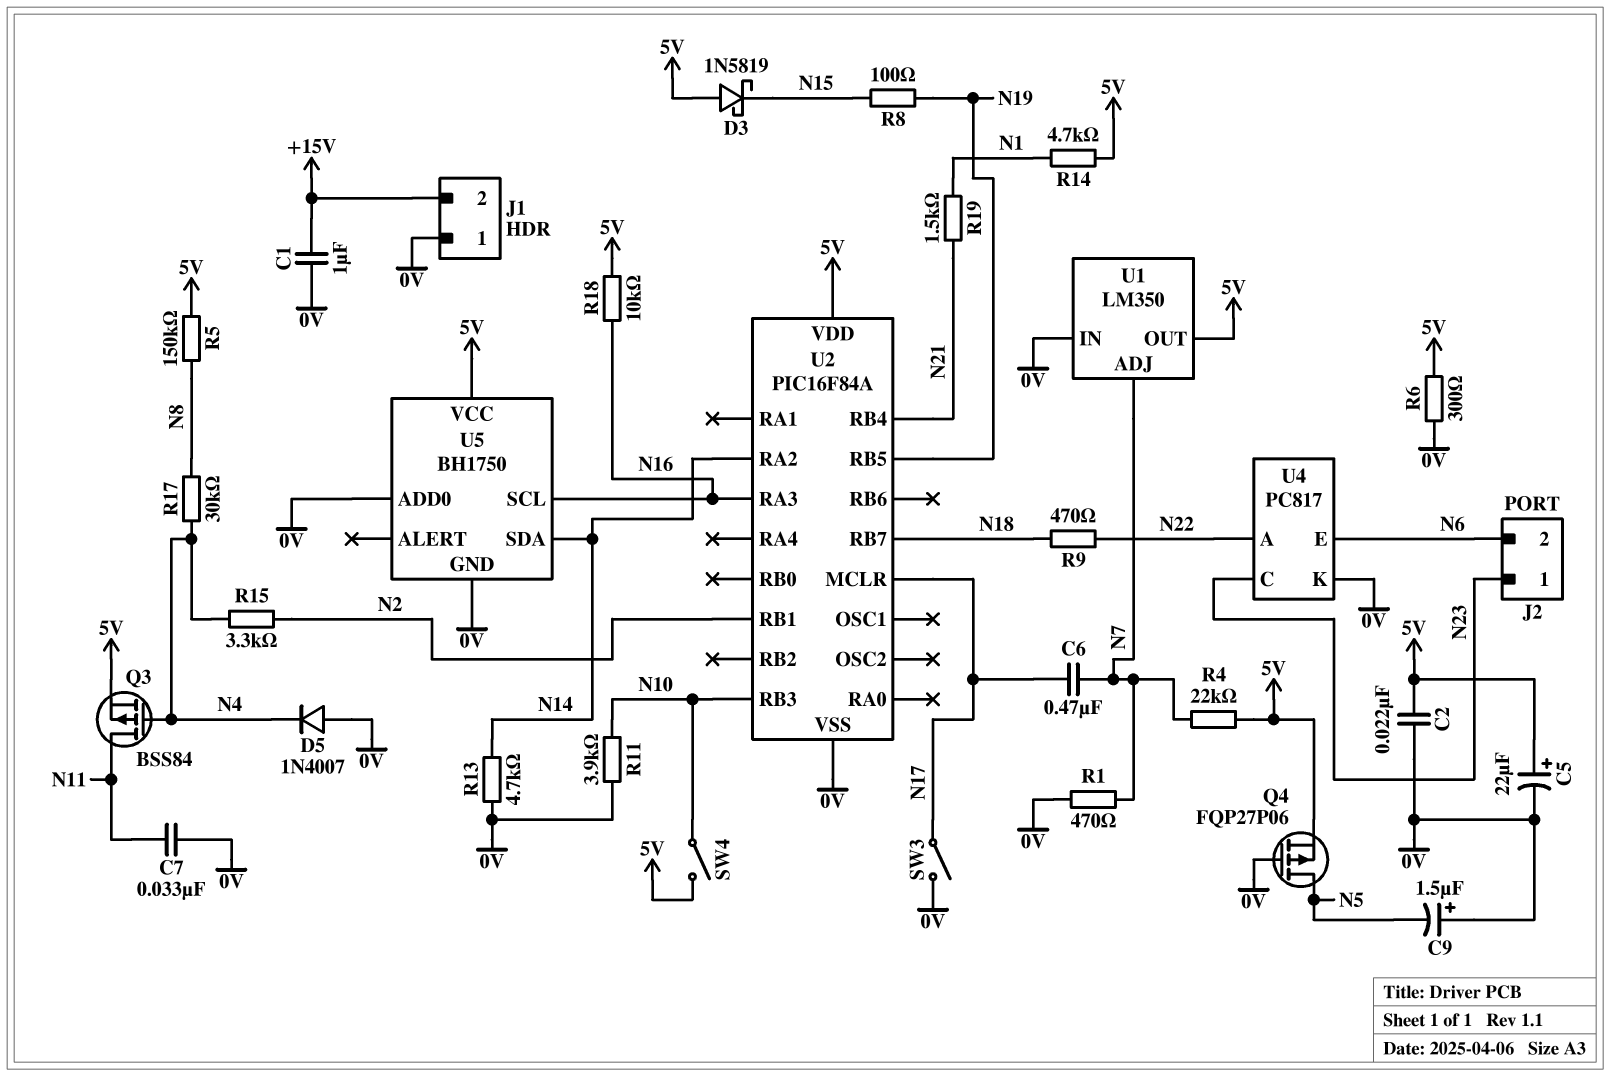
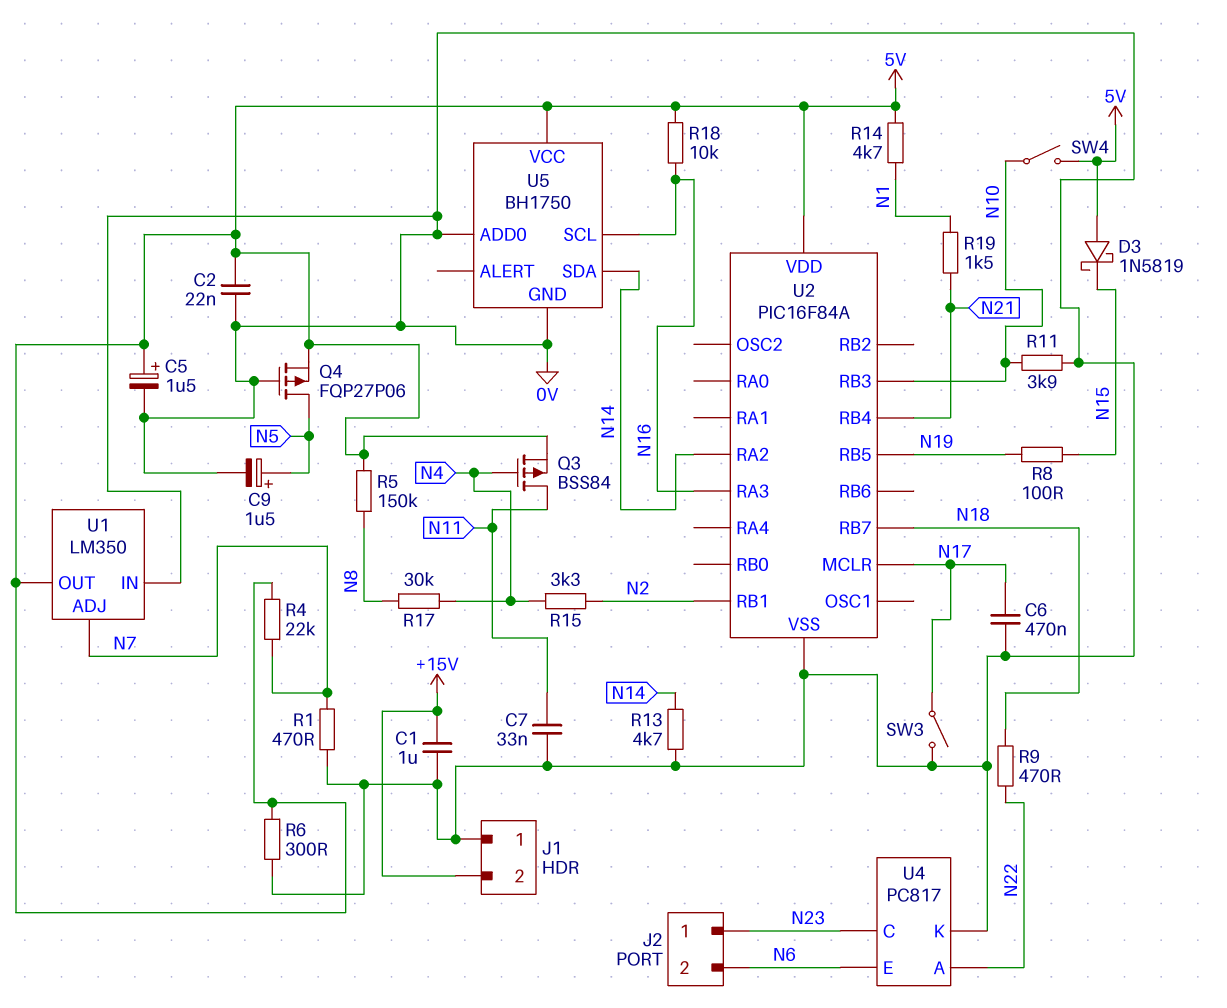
C5: 22uF (plus 5V, minus 0V) -> 1.5uF (plus 5V, minus 0V)
C6: 470nF (N7, N17) -> 470nF (0V, N17)
C9: 1.5uF (plus 0V, minus N5) -> 1.5uF (plus N5, minus 0V)
D5: diode 1N4007 (A 0V, K N4) -> none

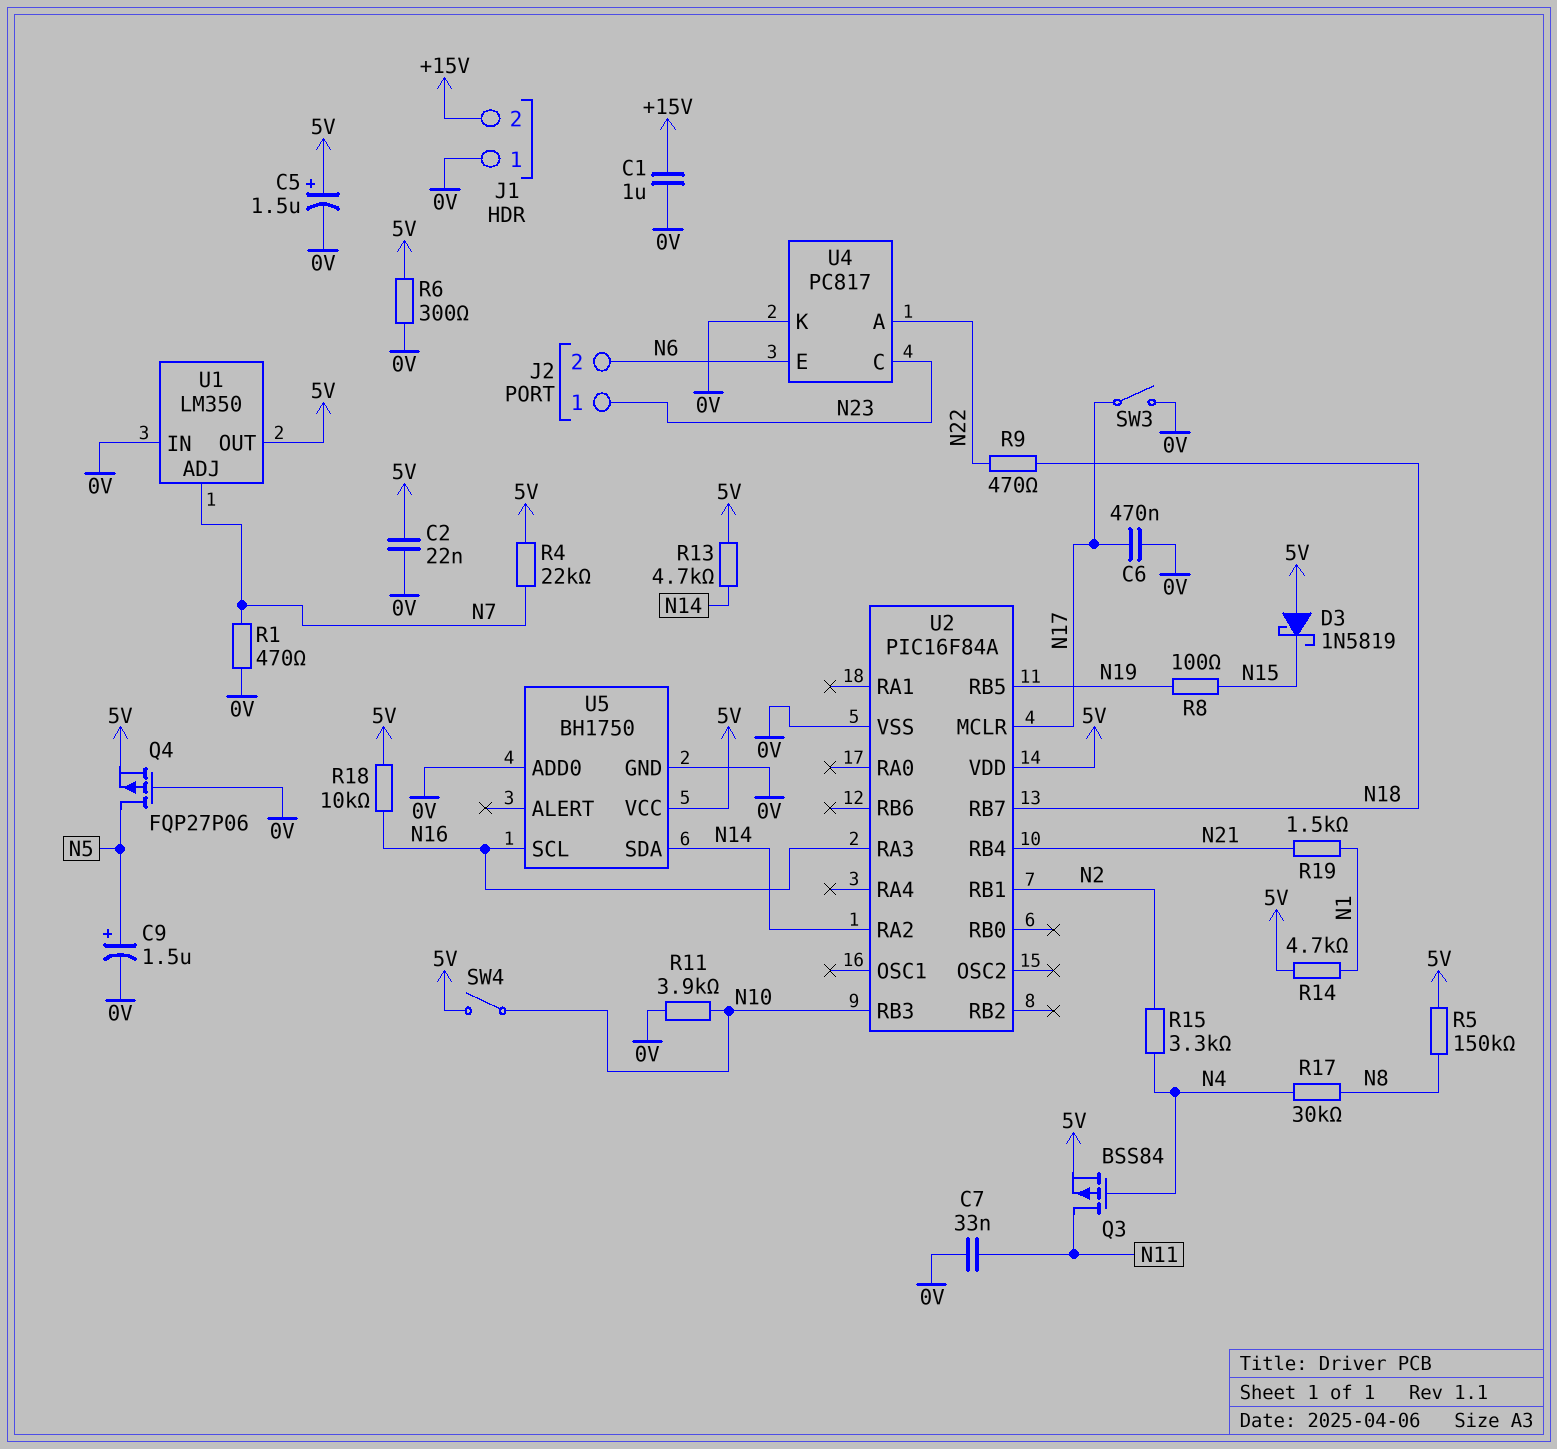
R13: 4.7k (0V, N14) -> 4.7k (5V, N14)

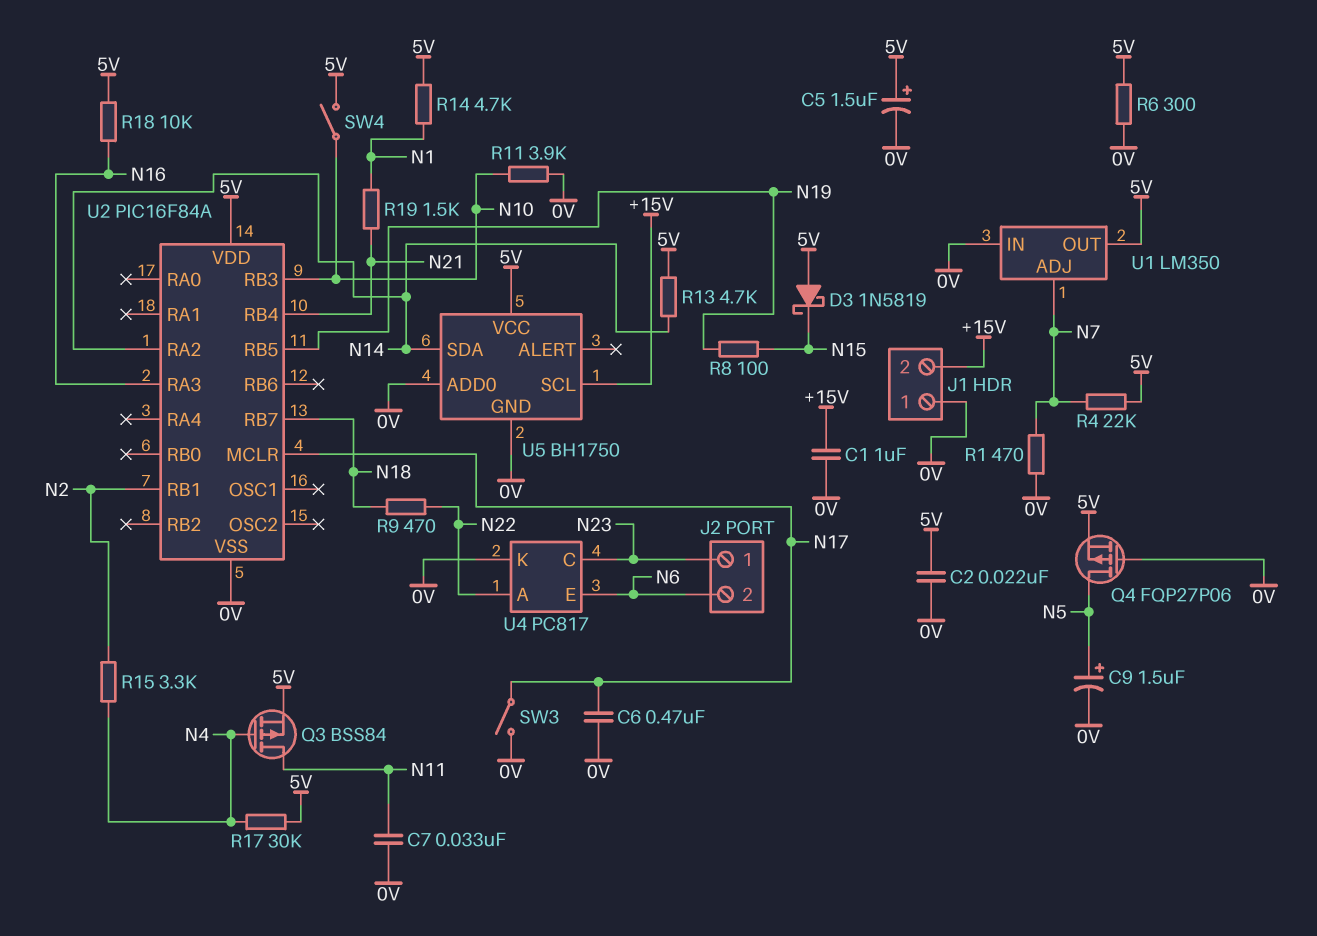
R5: 150k (5V, N8) -> none
R17: 30k (N4, N8) -> 30k (5V, N4)
U5 pin SCL: N16 -> +15V

